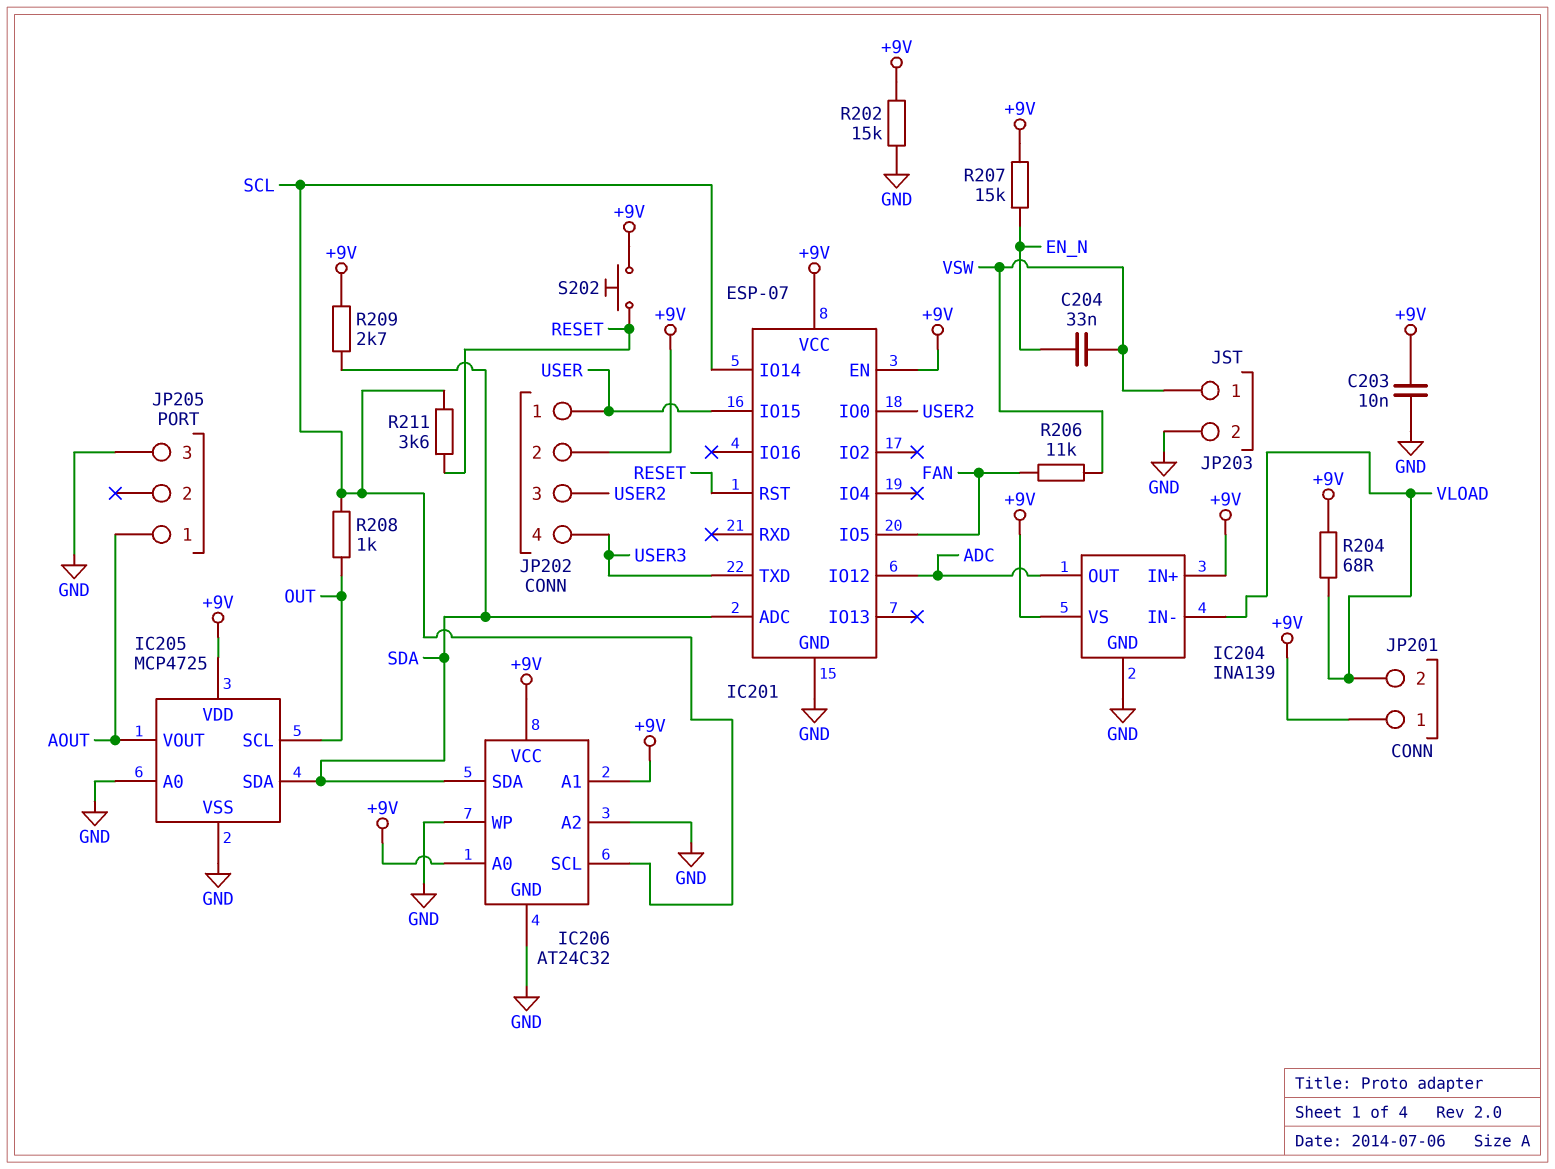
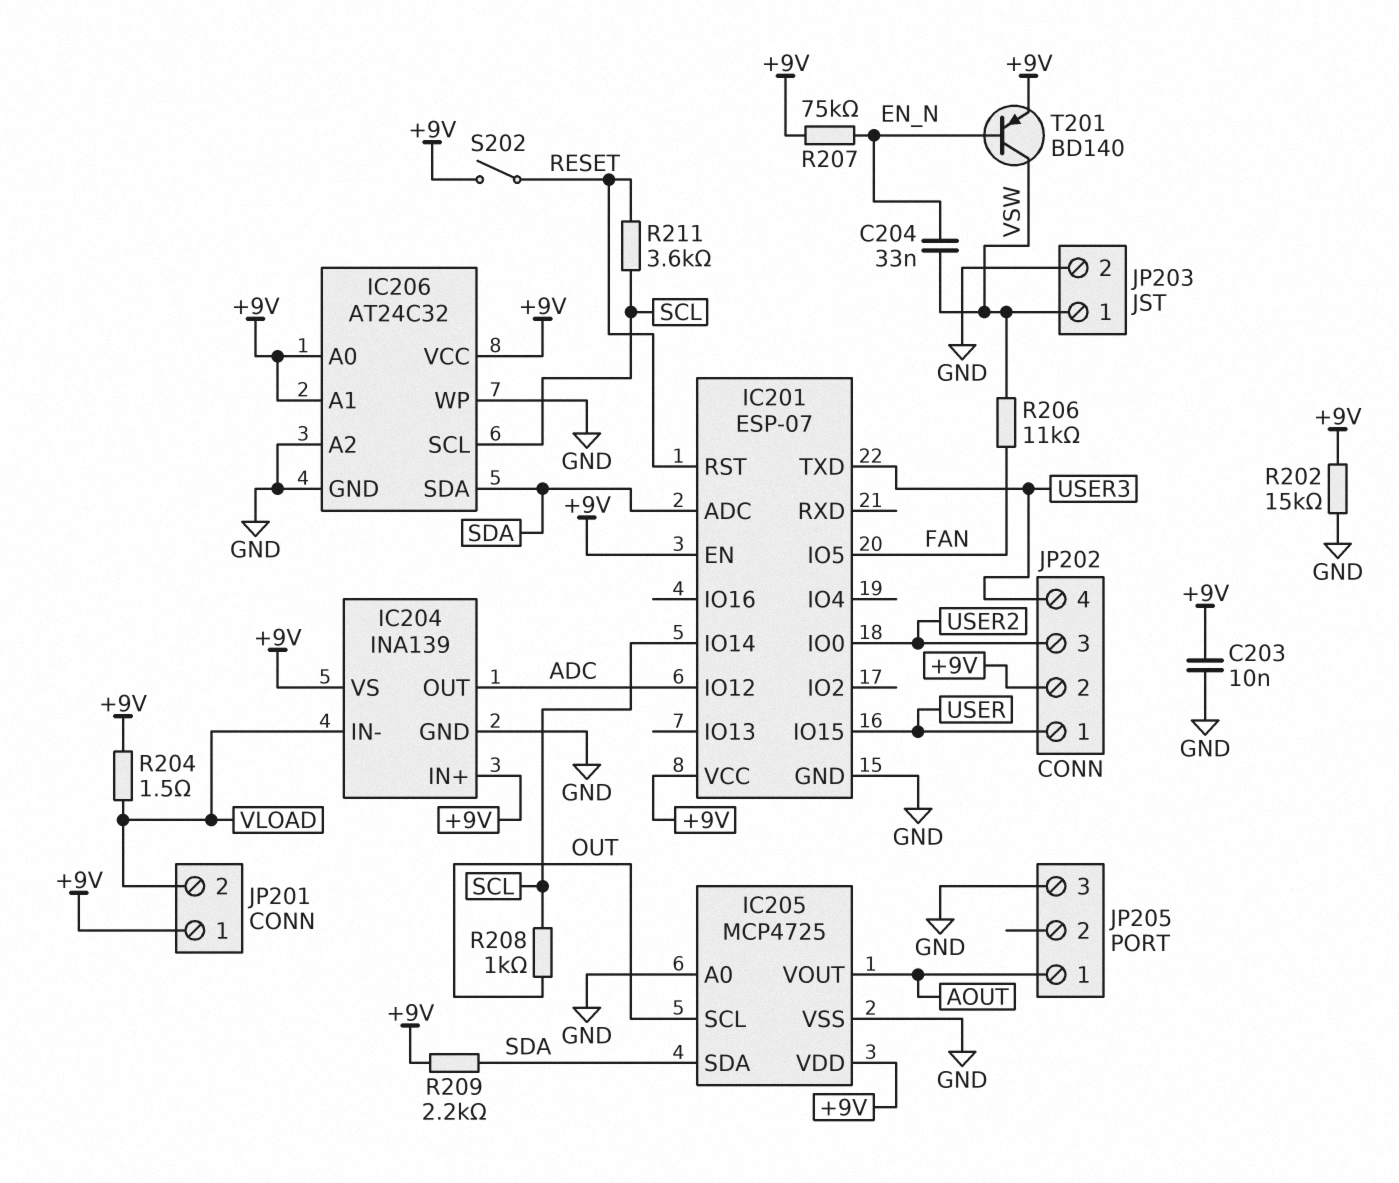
R204: 68 (+9V, VLOAD) -> 1.5 (+9V, VLOAD)
R207: 15k (+9V, EN_N) -> 75k (+9V, EN_N)
R209: 2.7k (+9V, SDA) -> 2.2k (+9V, SDA)
S202: button (+9V, RESET) -> switch (+9V, RESET)
T201: none -> PNP BD140 (B EN_N, C VSW, E +9V)

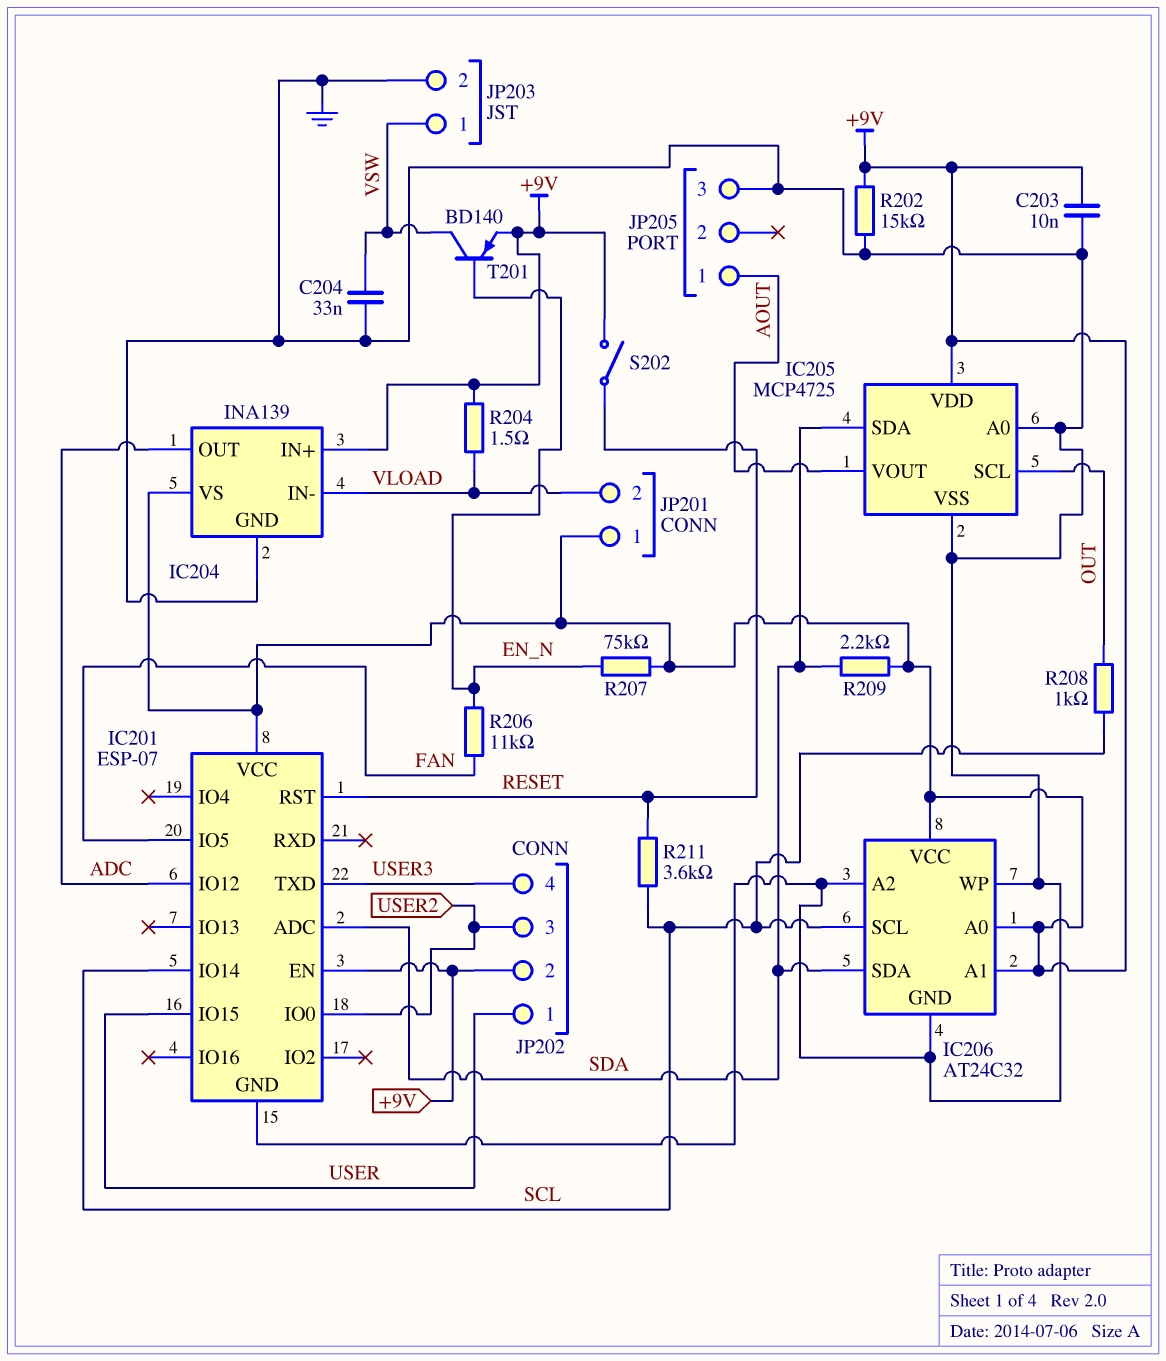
C204: 33nF (EN_N, VSW) -> 33nF (GND, VSW)
R206: 11k (FAN, VSW) -> 11k (EN_N, FAN)

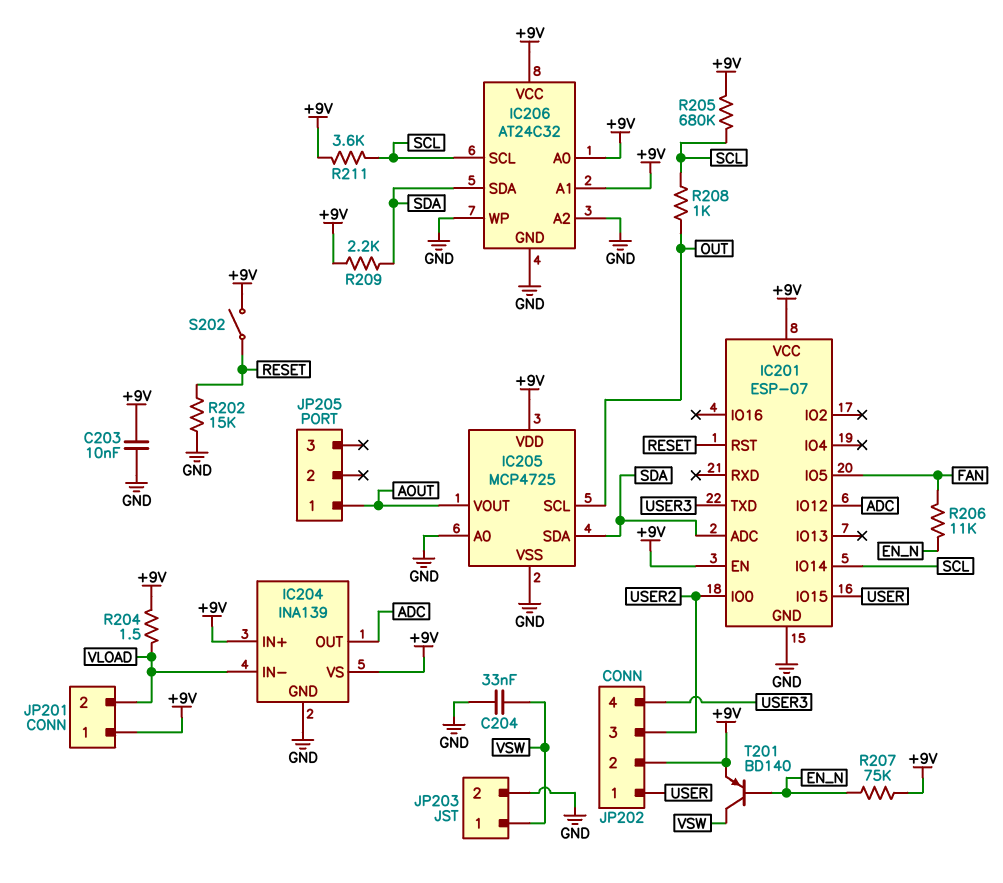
JP205 pin 3: GND -> none
R202: 15k (+9V, GND) -> 15k (GND, RESET)
R205: none -> 680k (+9V, SCL)
R211: 3.6k (RESET, SCL) -> 3.6k (+9V, SCL)

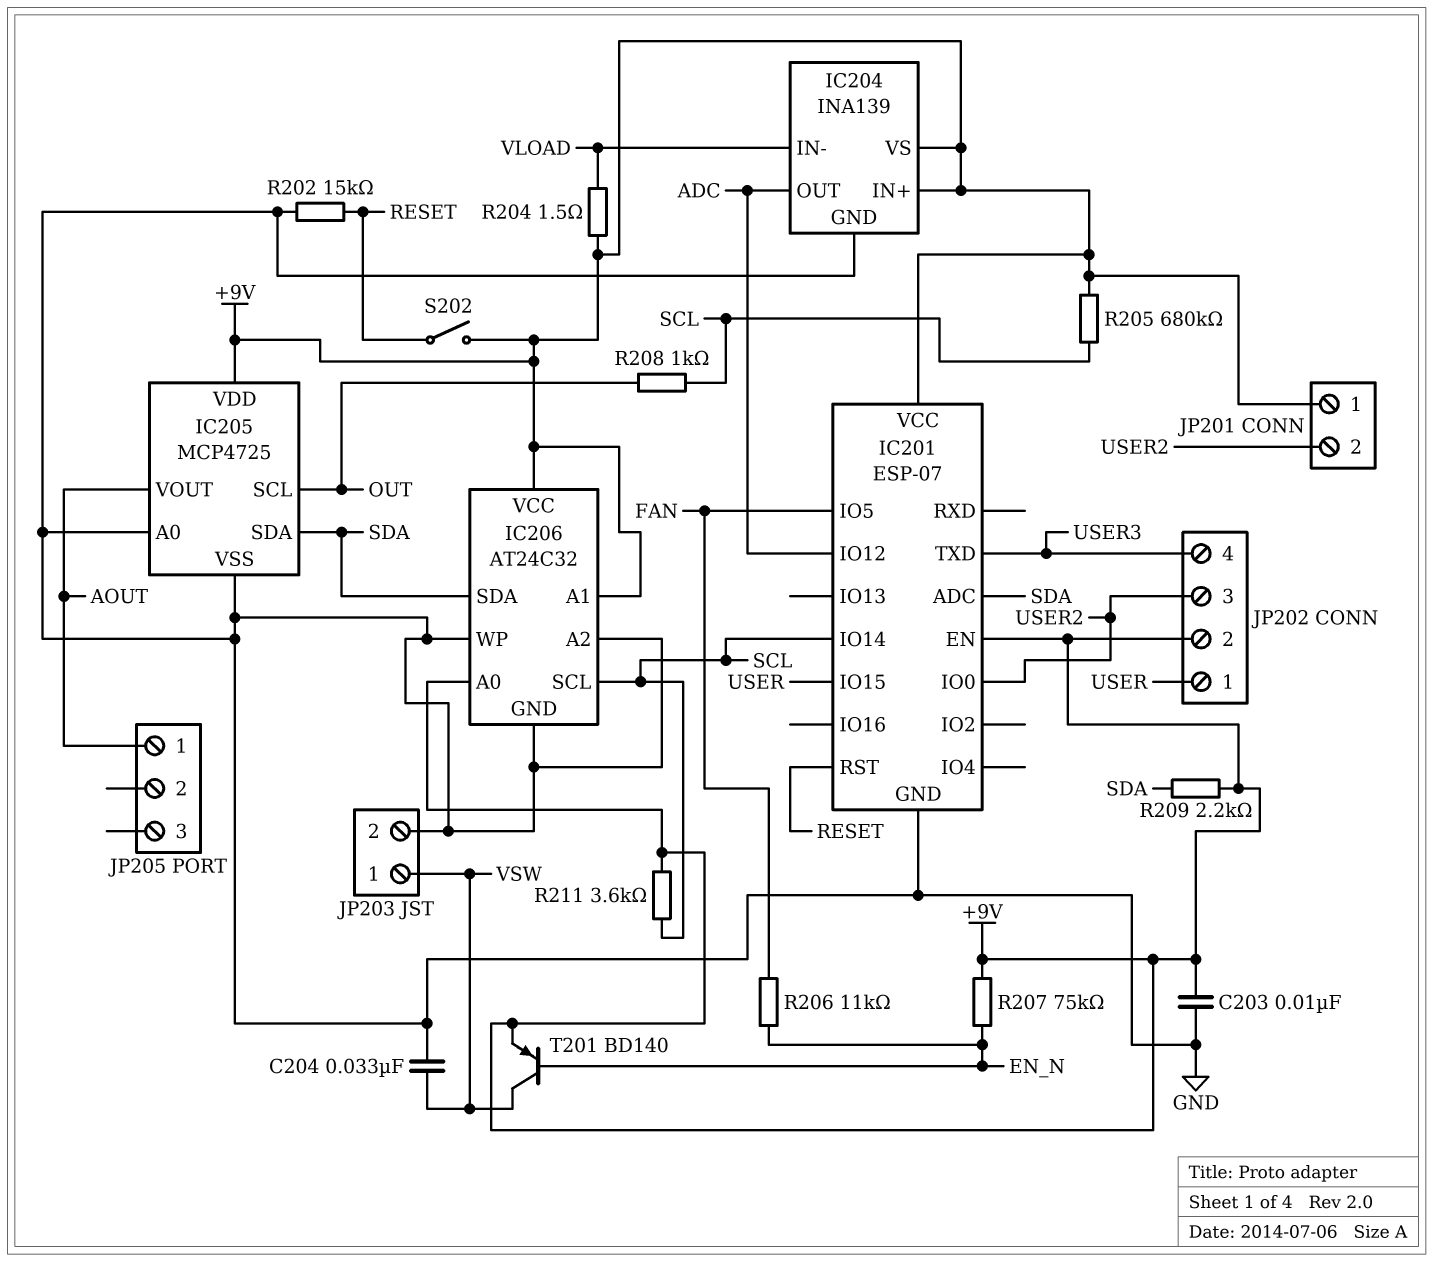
JP201 pin 2: VLOAD -> USER2

